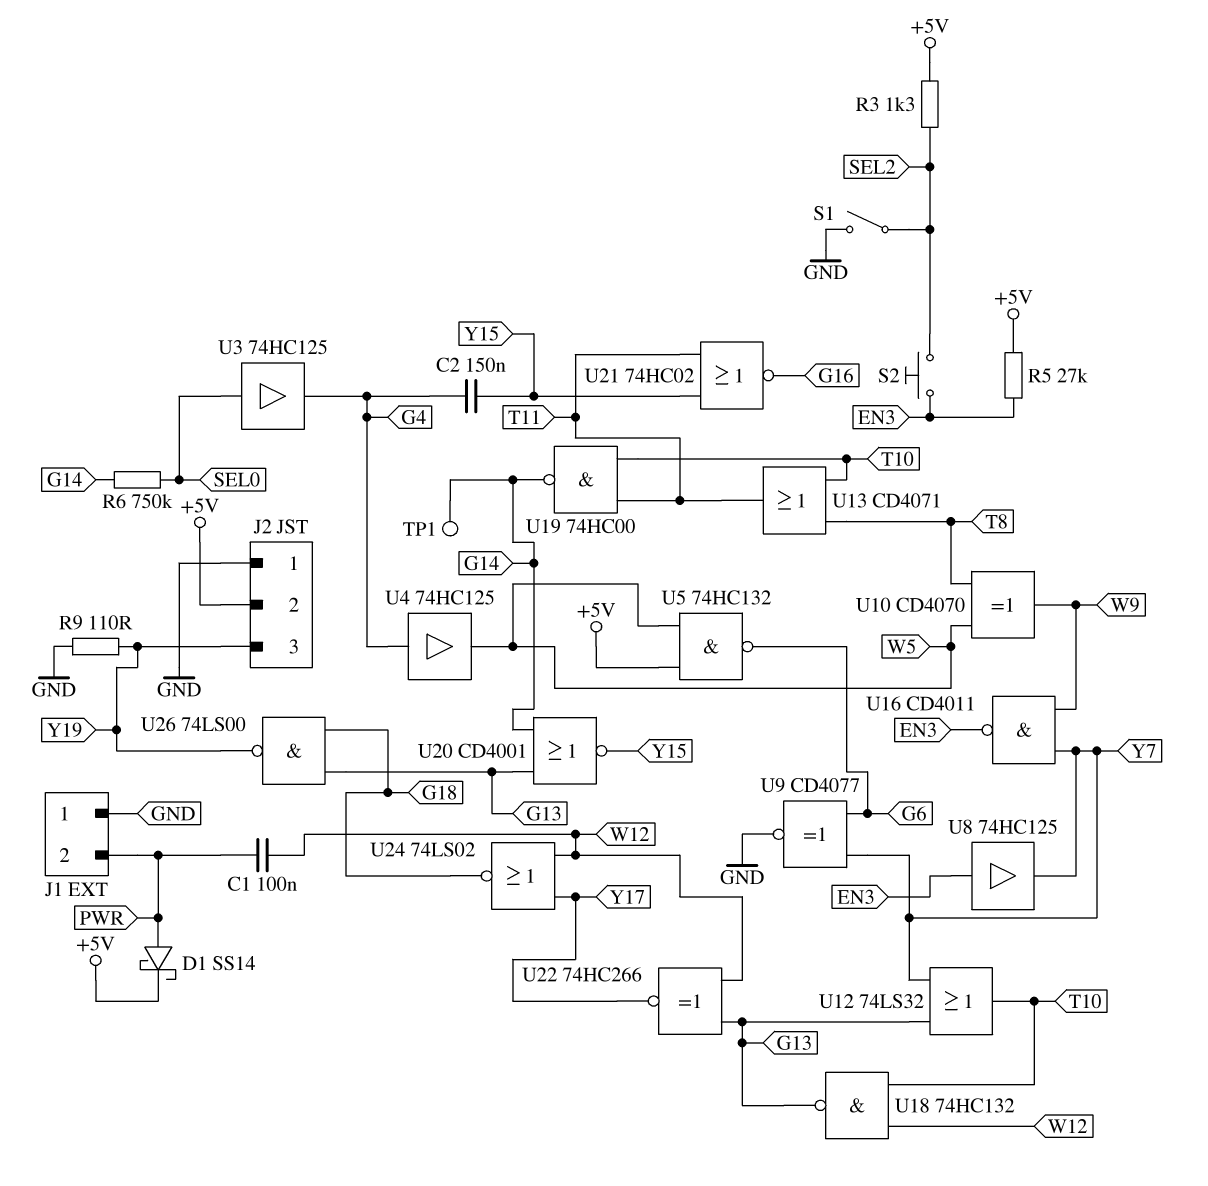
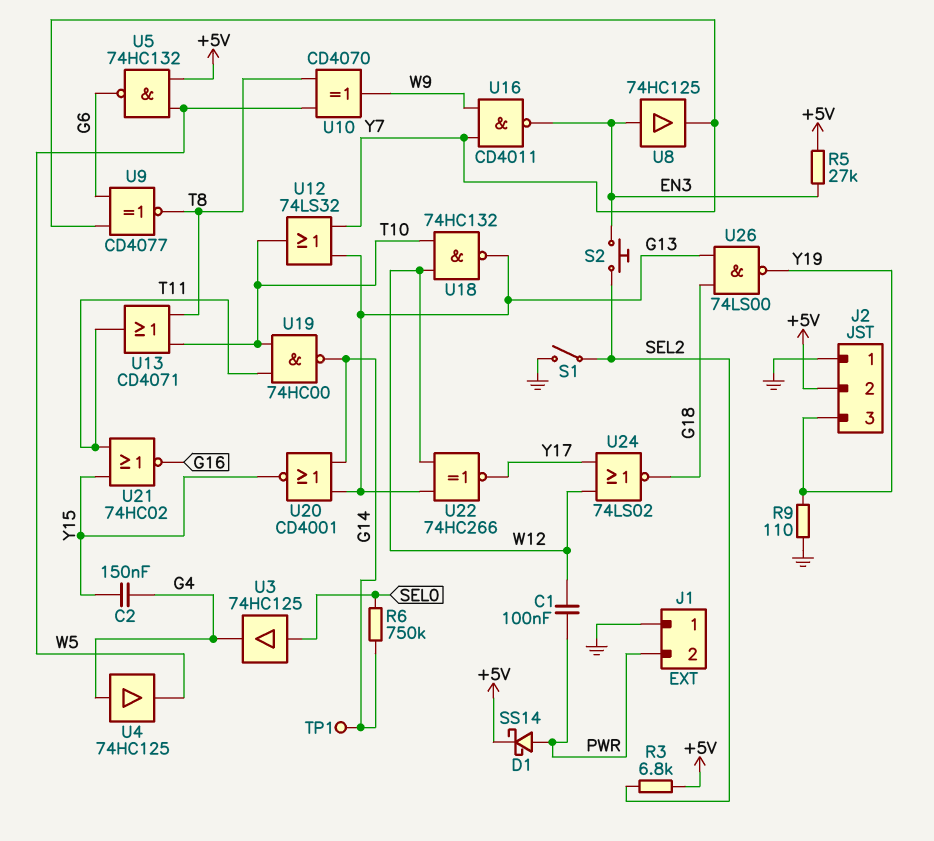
R3: 1.3k (+5V, SEL2) -> 6.8k (+5V, SEL2)
U9: XNOR CD4077 (in G6, in Y7, out GND) -> XNOR CD4077 (in G6, in Y7, out T8)

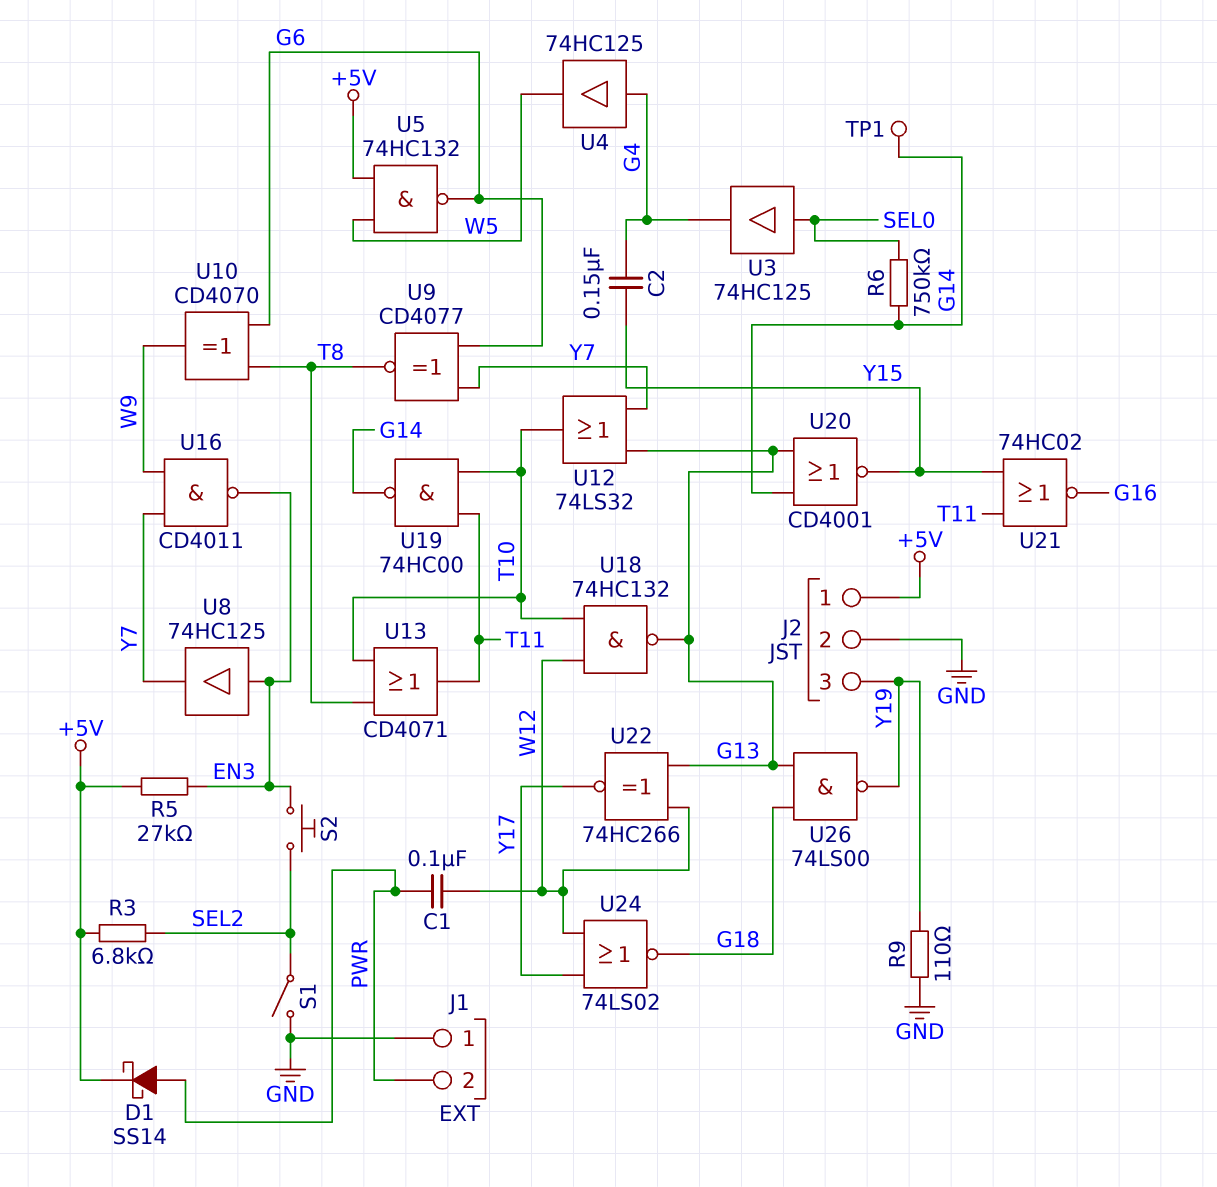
J2 pin 1: GND -> +5V
J2 pin 2: +5V -> GND
U10: XOR CD4070 (in T8, in W5, out W9) -> XOR CD4070 (in G6, in T8, out W9)

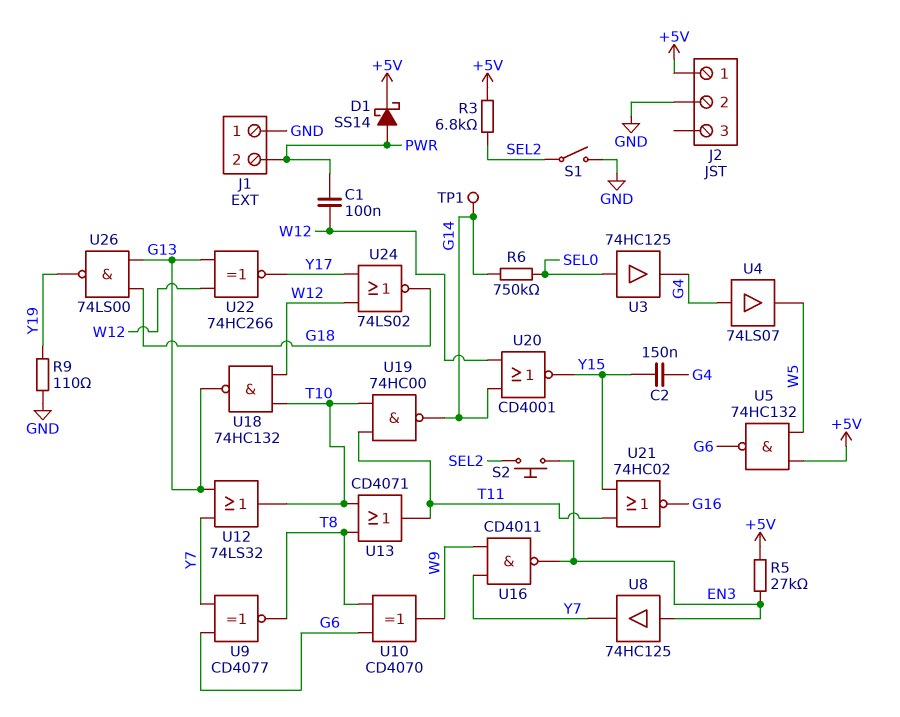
J2 pin 3: Y19 -> none
U4: buffer 74HC125 (in G4, out W5) -> buffer 74LS07 (in G4, out W5)
U20: NOR CD4001 (in G13, in G14, out Y15) -> NOR CD4001 (in G14, in W12, out Y15)

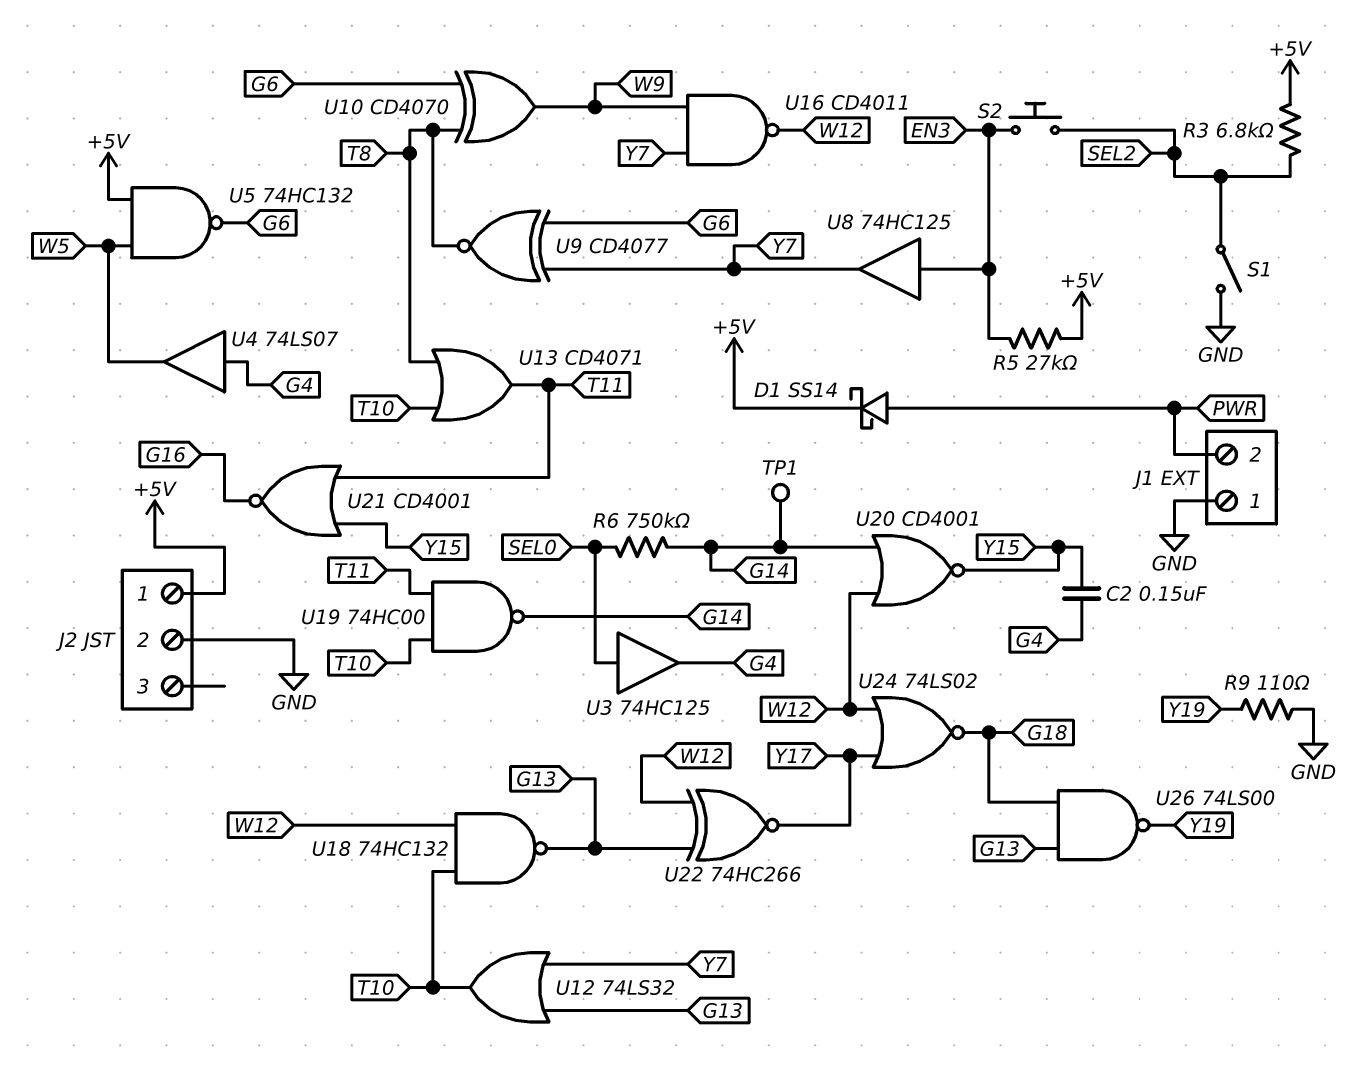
C1: 100nF (PWR, W12) -> none
U16: NAND CD4011 (in W9, in Y7, out EN3) -> NAND CD4011 (in W9, in Y7, out W12)
U21: NOR 74HC02 (in T11, in Y15, out G16) -> NOR CD4001 (in T11, in Y15, out G16)

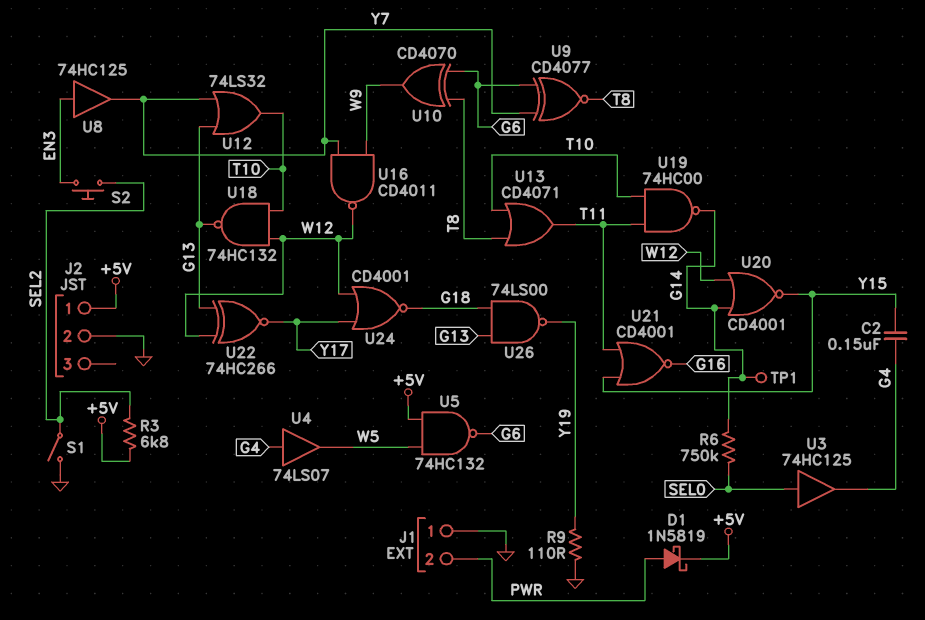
D1: schottky SS14 (A PWR, K +5V) -> schottky 1N5819 (A PWR, K +5V)
R5: 27k (+5V, EN3) -> none
U24: NOR 74LS02 (in W12, in Y17, out G18) -> NOR CD4001 (in W12, in Y17, out G18)

